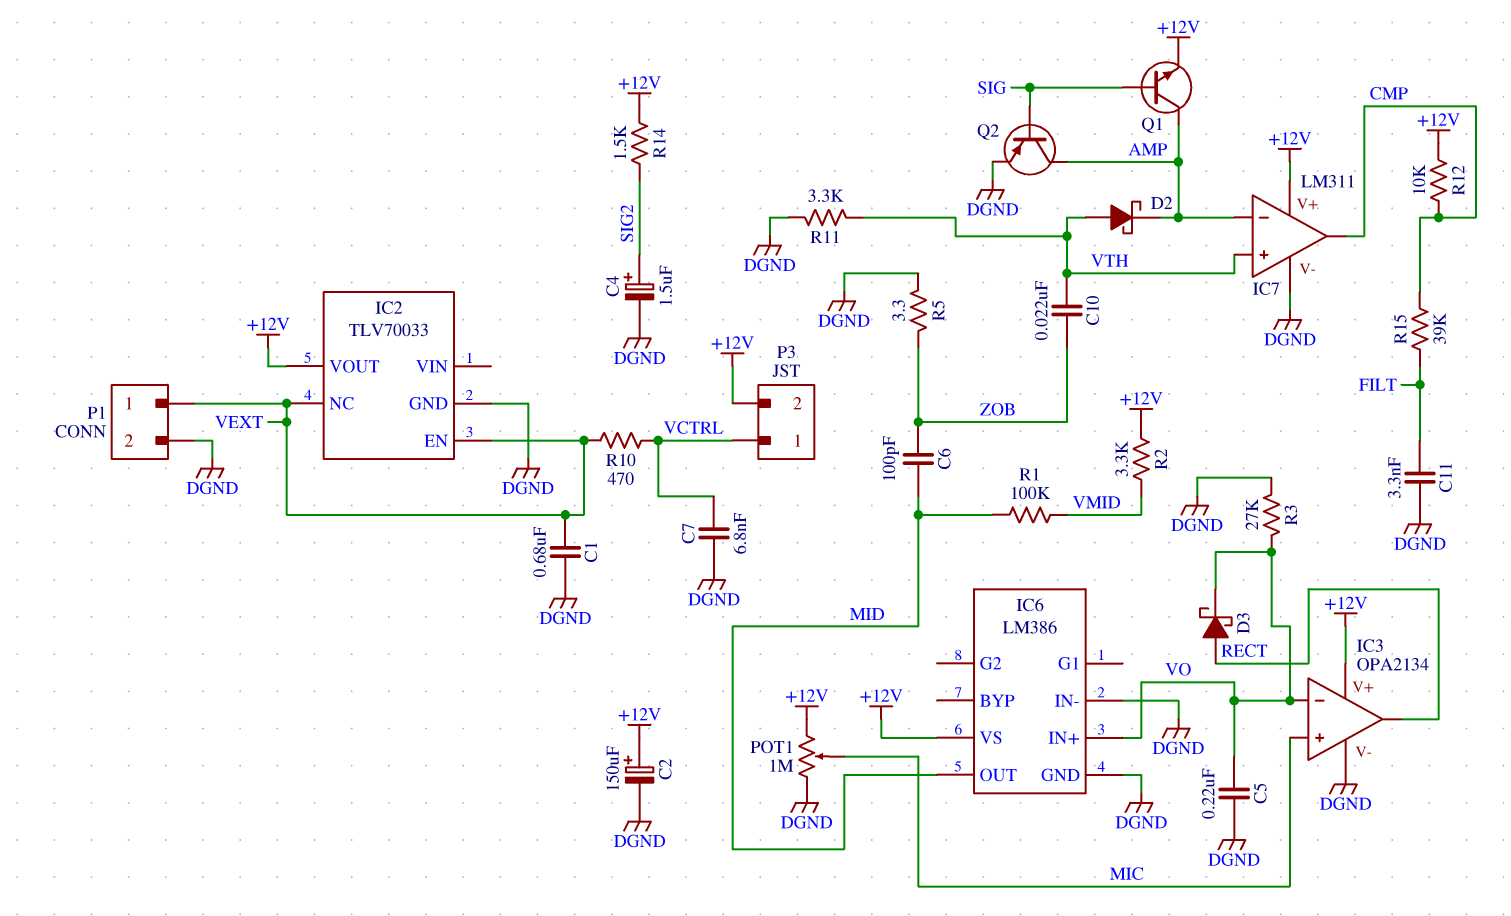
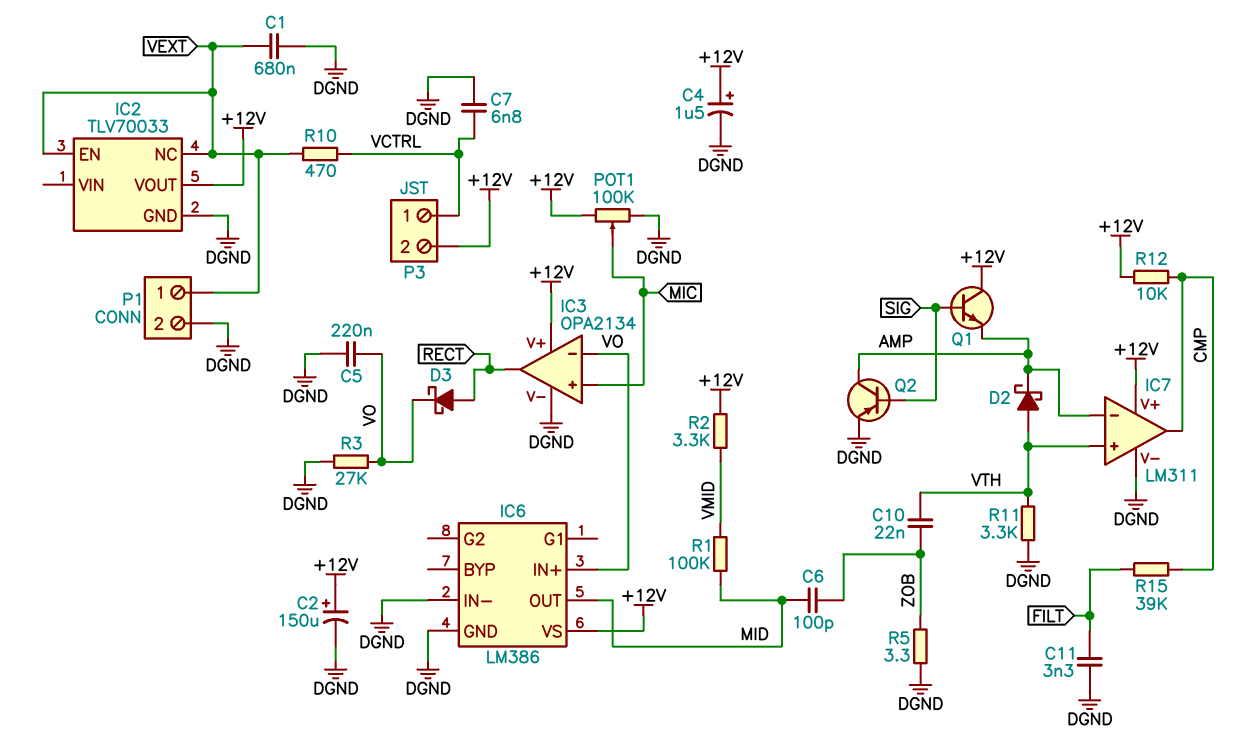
C4: 1.5uF (plus SIG2, minus DGND) -> 1.5uF (plus +12V, minus DGND)
POT1: 1M (+12V, DGND, wiper MIC) -> 100k (+12V, DGND, wiper MIC)
Q1: NPN (B SIG, C AMP, E +12V) -> NPN (B SIG, C +12V, E AMP)
R14: 1.5k (+12V, SIG2) -> none

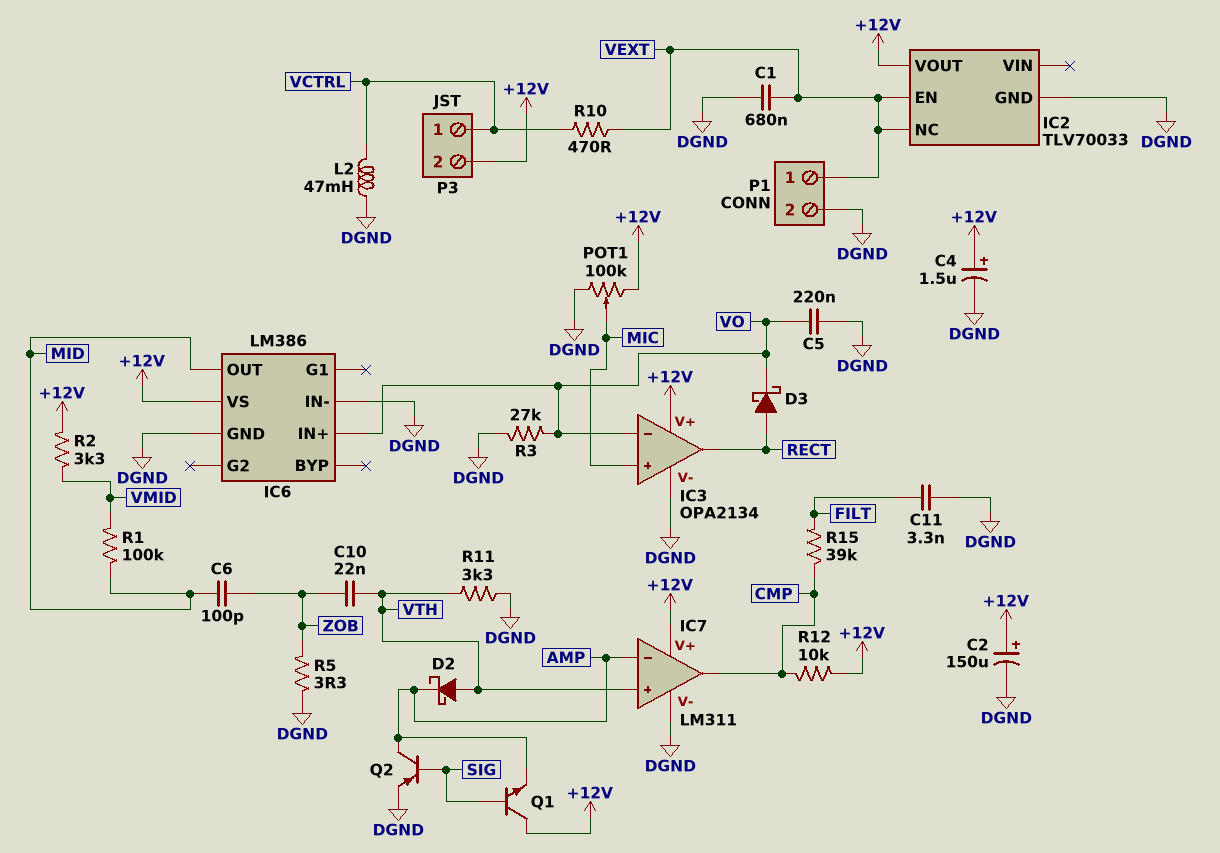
C7: 6.8nF (DGND, VCTRL) -> none
L2: none -> 47mH (DGND, VCTRL)

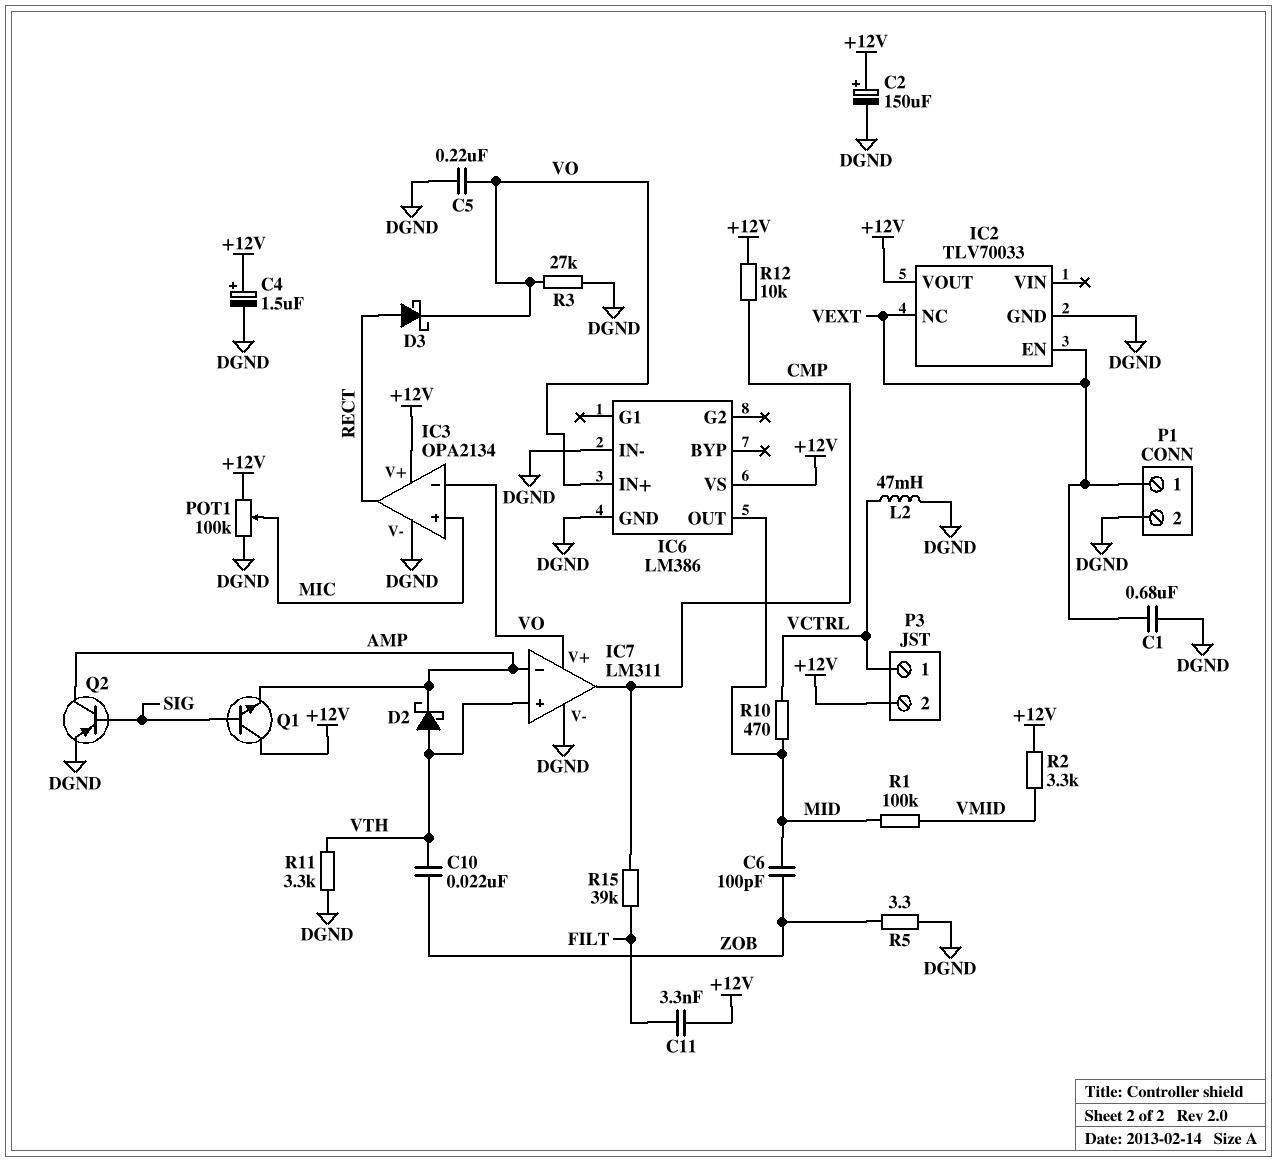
C11: 3.3nF (DGND, FILT) -> 3.3nF (+12V, FILT)
IC7 pin V+: +12V -> VO
R10: 470 (VCTRL, VEXT) -> 470 (MID, VCTRL)

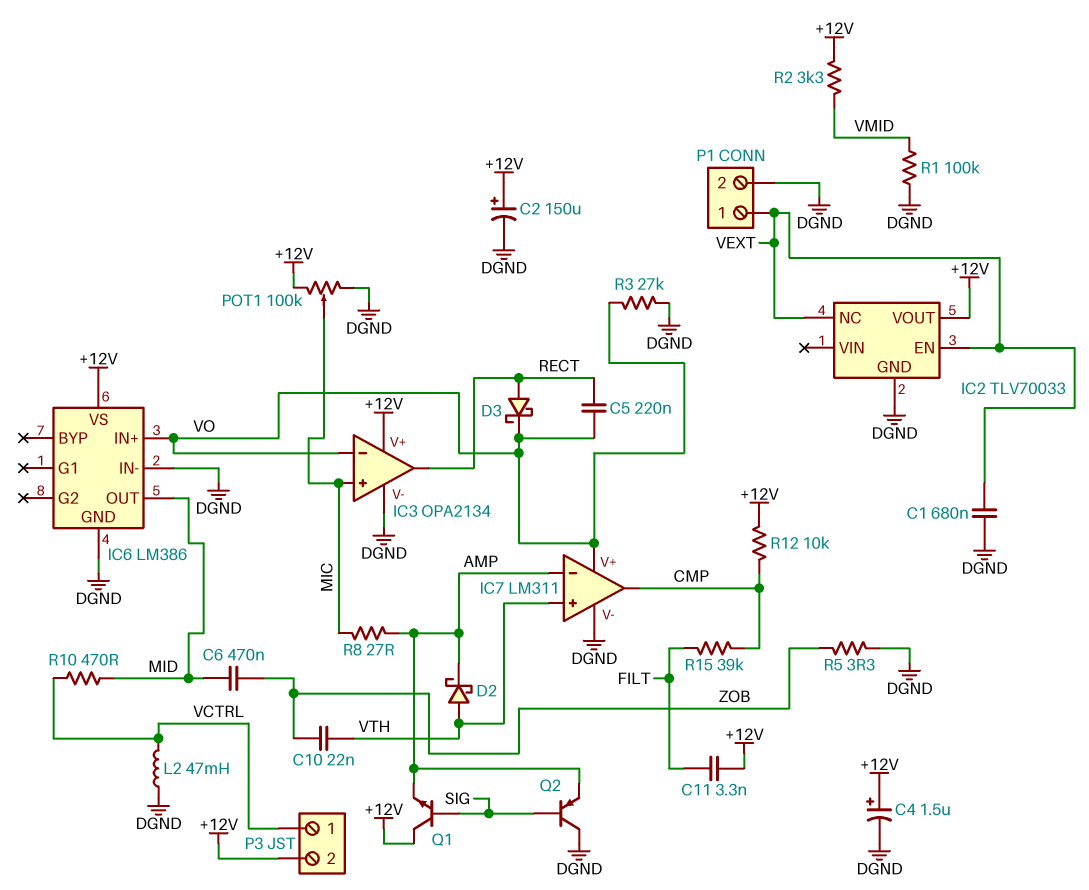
C5: 220nF (DGND, VO) -> 220nF (RECT, VO)
C6: 100pF (MID, ZOB) -> 470nF (MID, ZOB)
Q2: PNP (B SIG, C AMP, E DGND) -> PNP (B SIG, C DGND, E AMP)
R1: 100k (MID, VMID) -> 100k (DGND, VMID)
R8: none -> 27 (AMP, MIC)
R11: 3.3k (DGND, VTH) -> none

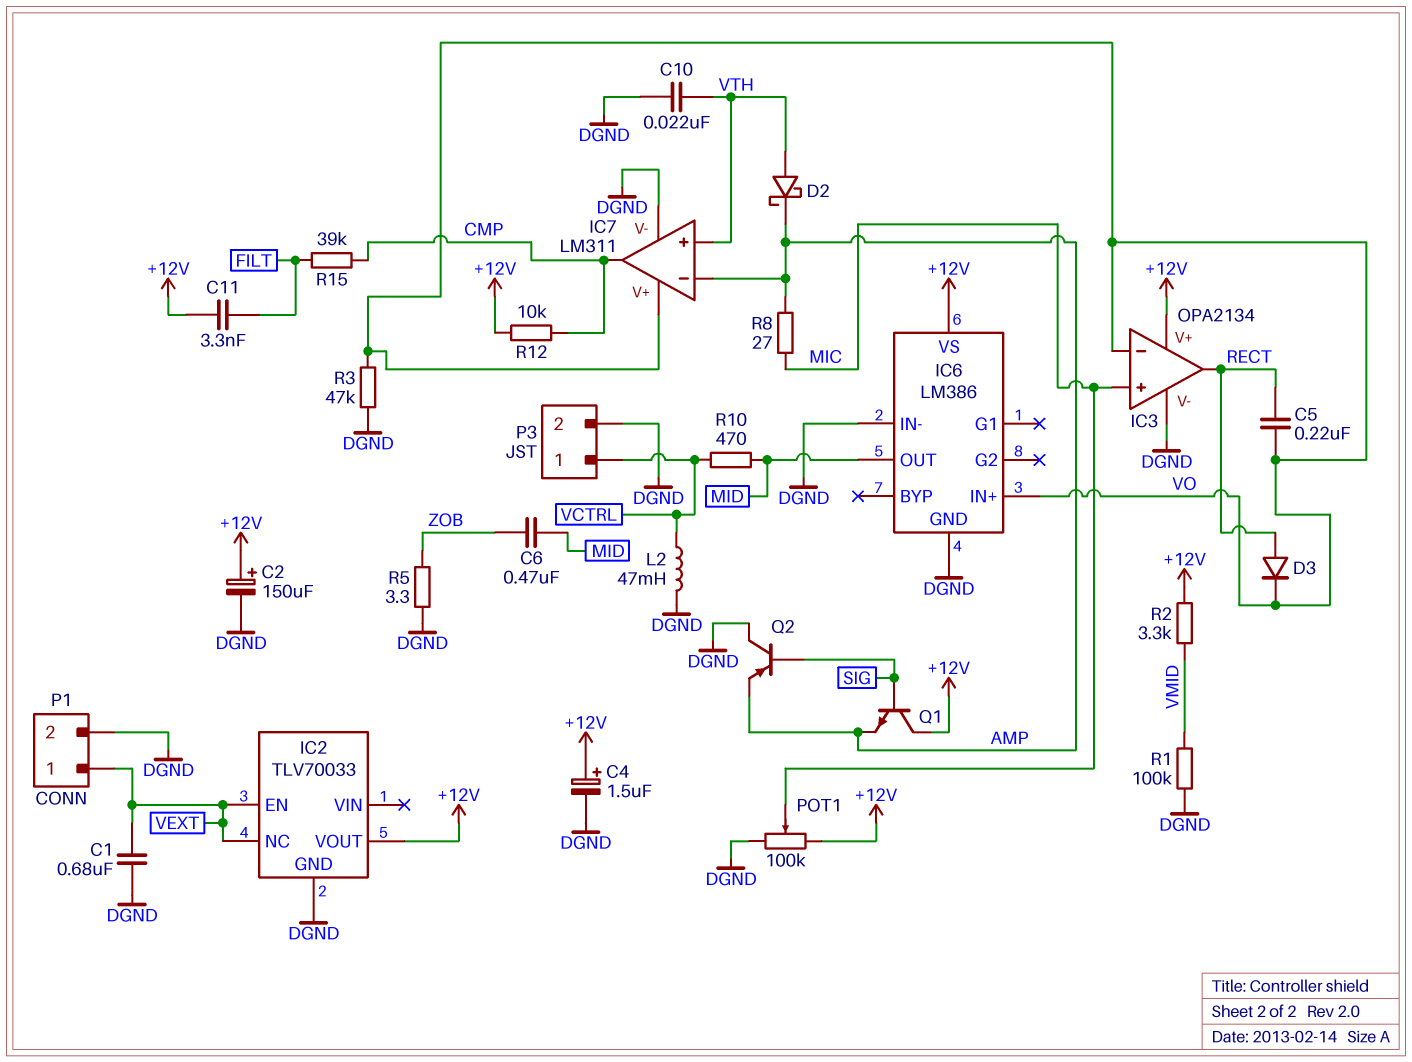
C10: 22nF (VTH, ZOB) -> 22nF (DGND, VTH)
D3: schottky (A RECT, K VO) -> diode (A RECT, K VO)
P3 pin 2: +12V -> DGND
R3: 27k (DGND, VO) -> 47k (DGND, VO)

